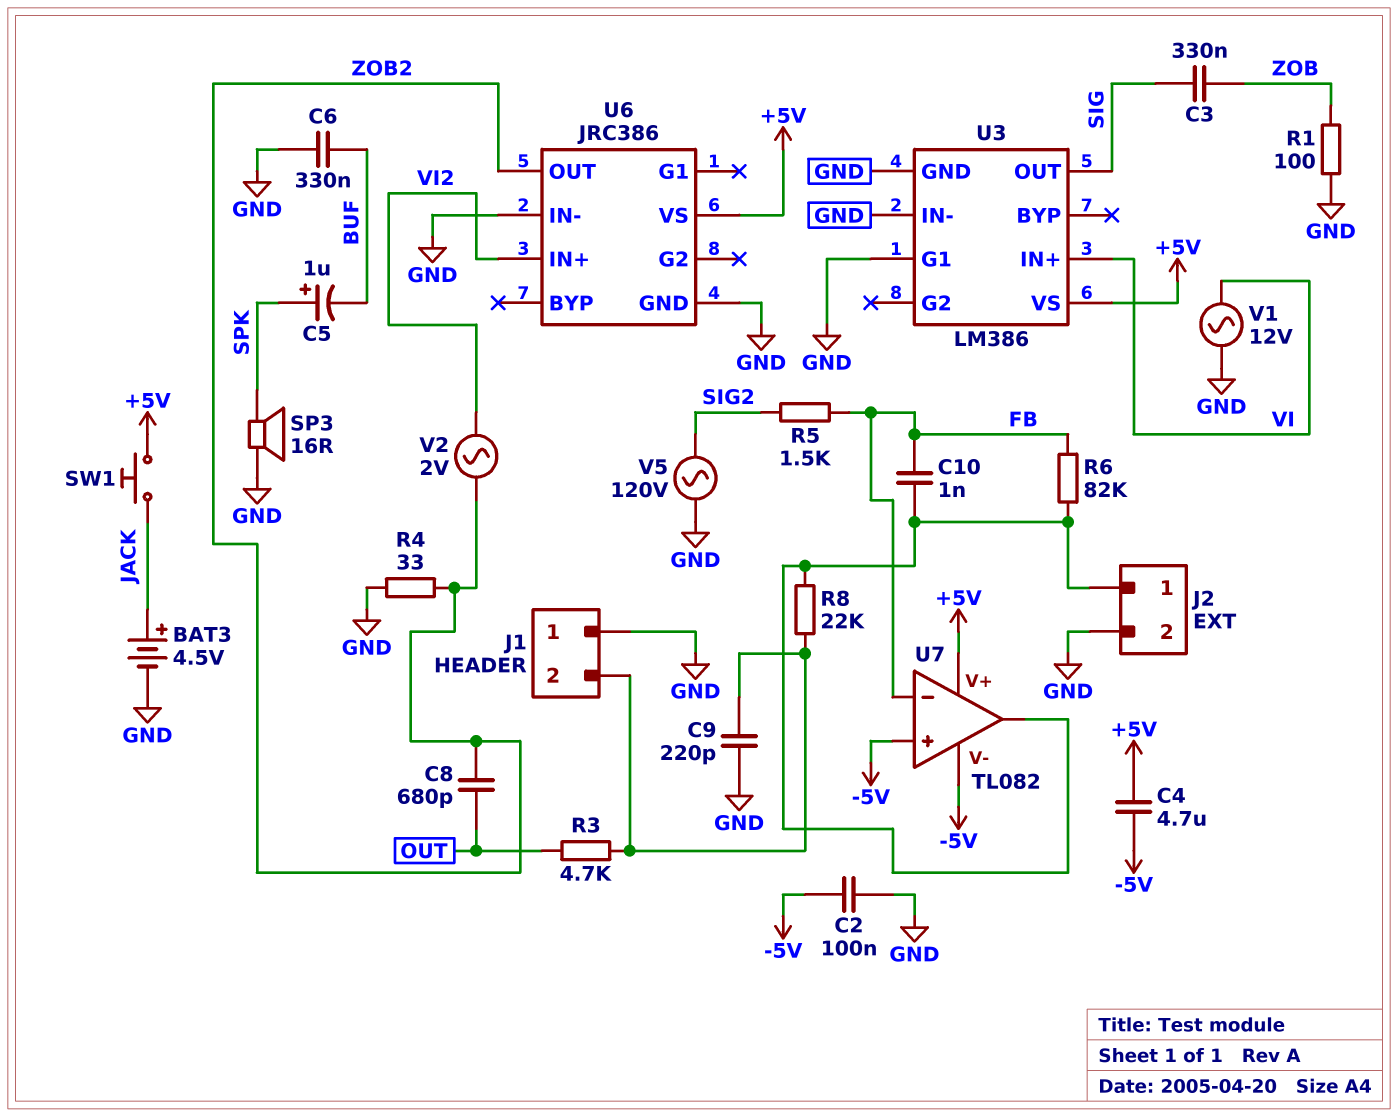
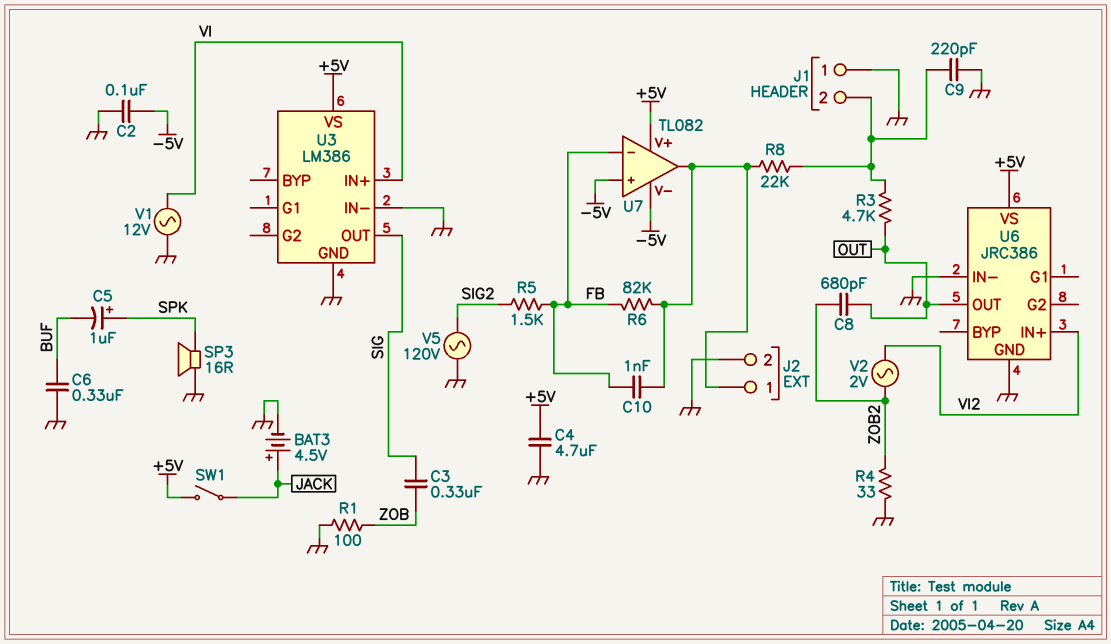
C4: 4.7uF (+5V, -5V) -> 4.7uF (+5V, GND)
SW1: button (+5V, JACK) -> switch (+5V, JACK)
U3 pin G1: GND -> none
U6 pin OUT: ZOB2 -> OUT

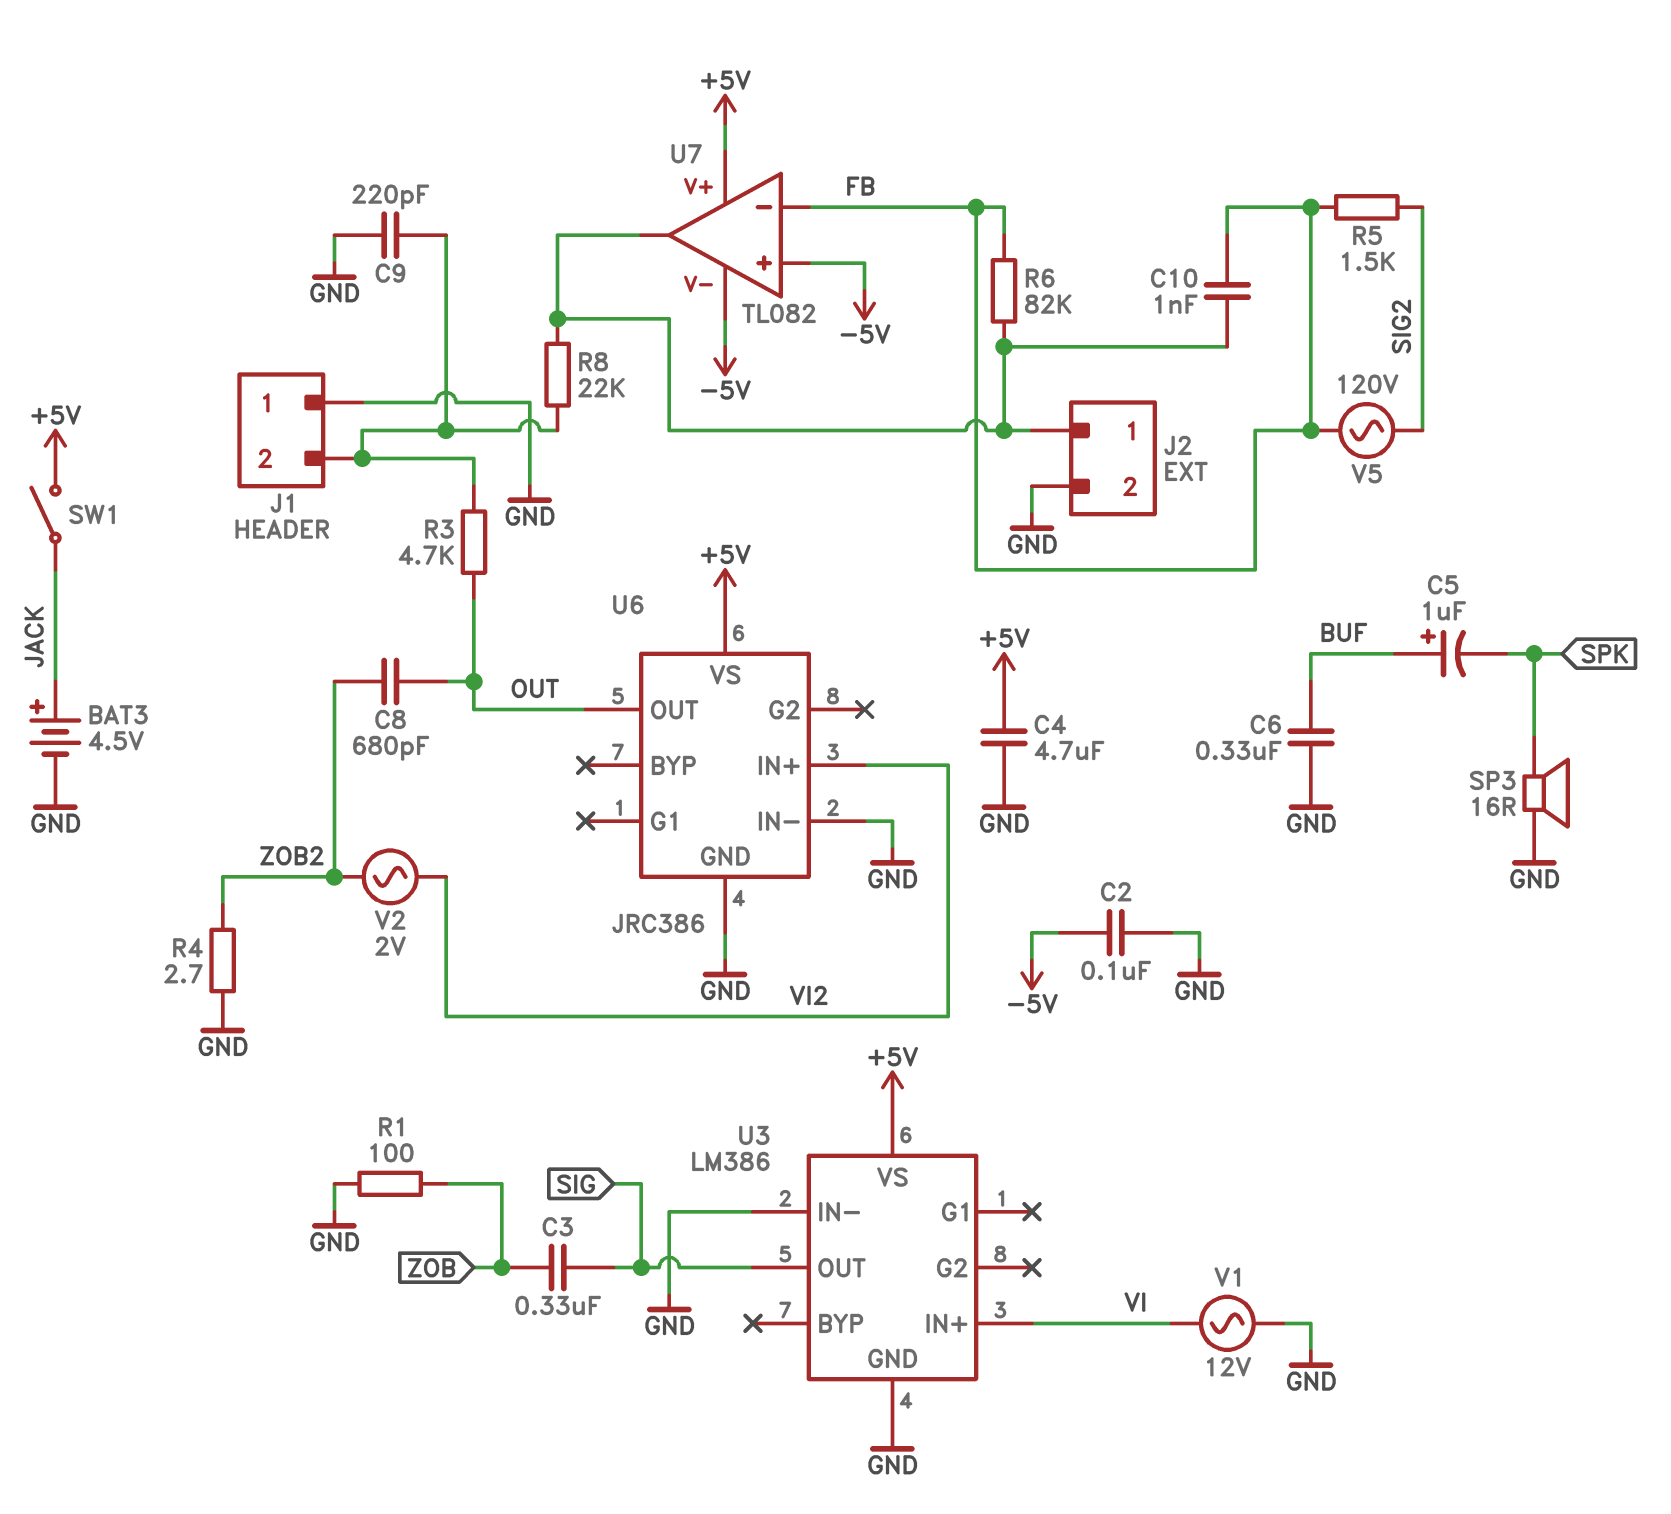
C5: 1uF (plus SPK, minus BUF) -> 1uF (plus BUF, minus SPK)
R4: 33 (GND, ZOB2) -> 2.7 (GND, ZOB2)
V5: AC 120V (GND, SIG2) -> AC 120V (FB, SIG2)

